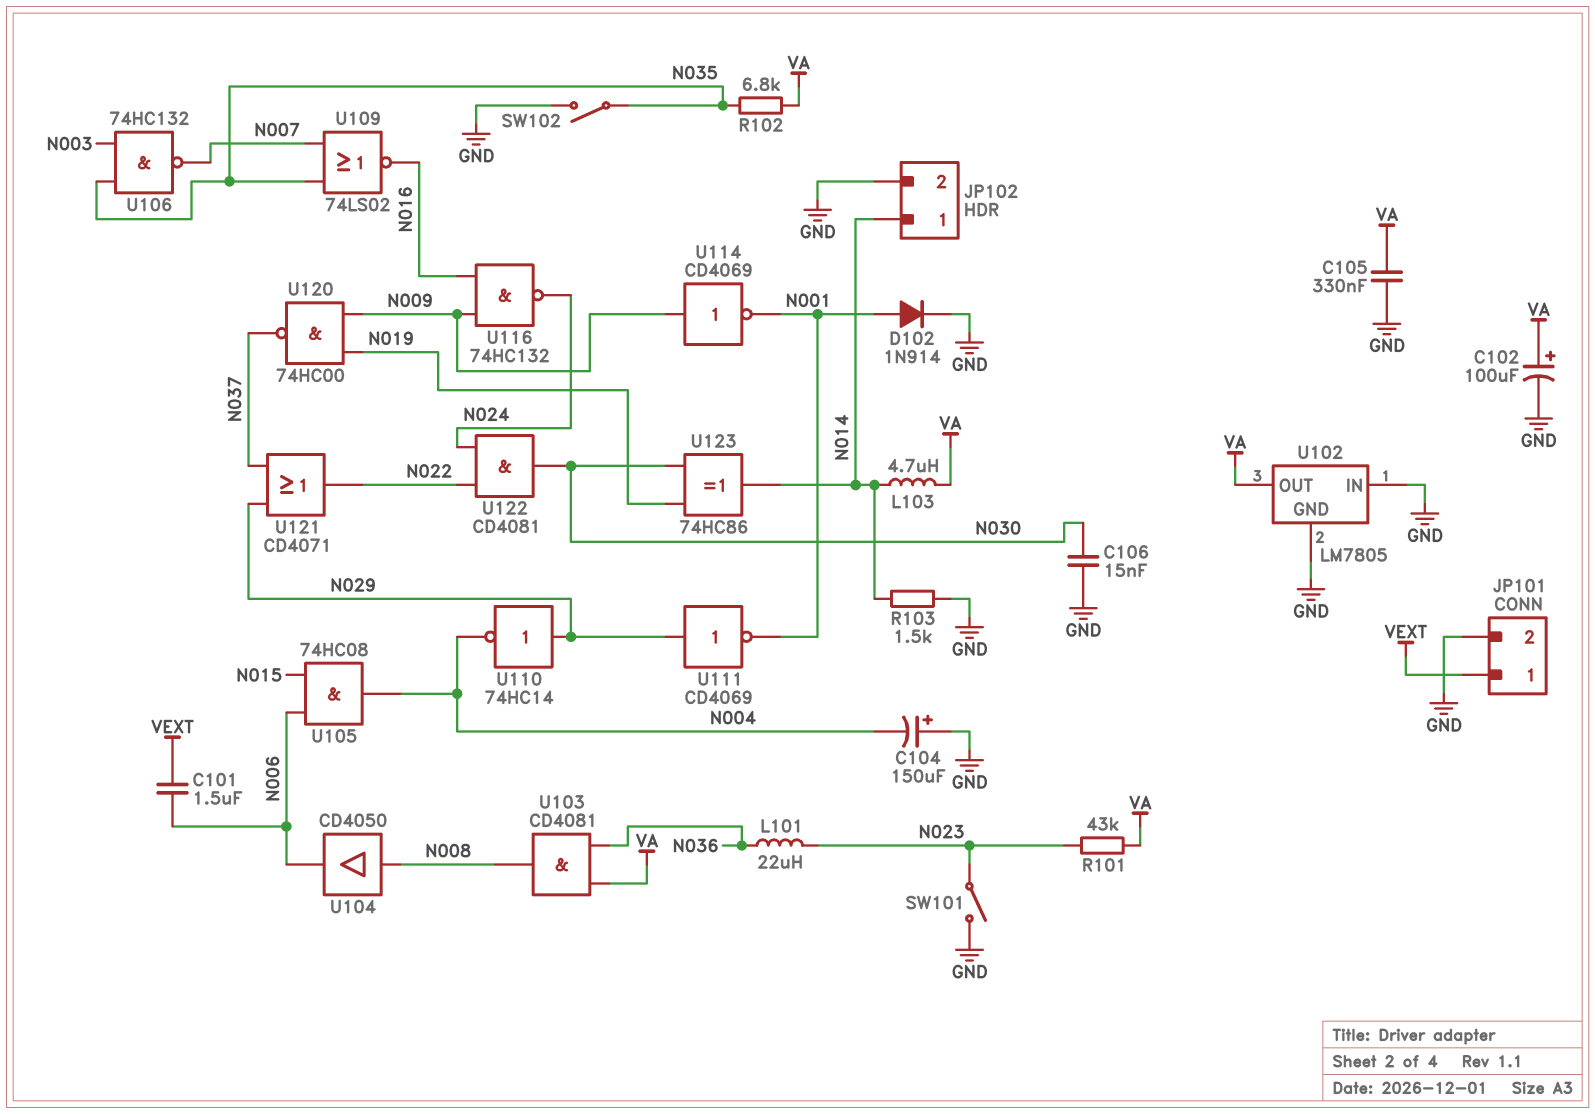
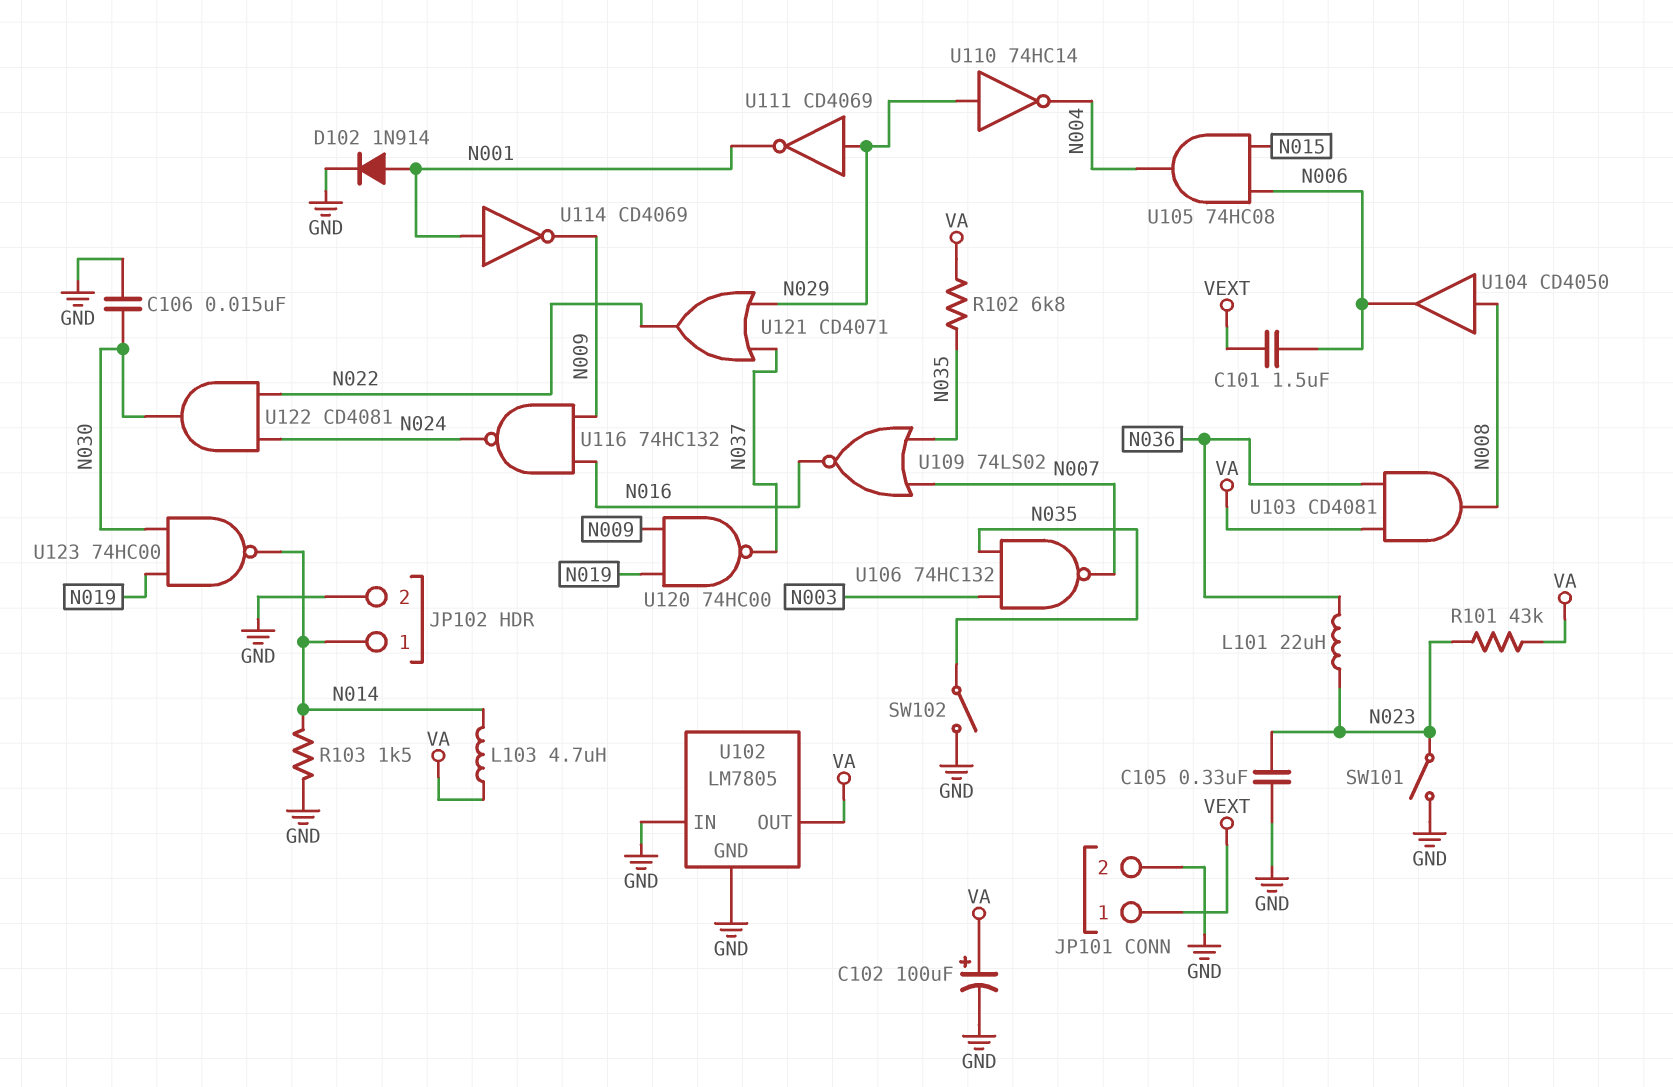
C104: 150uF (plus GND, minus N004) -> none
C105: 330nF (GND, VA) -> 330nF (GND, N023)
U114: NOT CD4069 (in N009, out N001) -> NOT CD4069 (in N001, out N009)
U123: XOR 74HC86 (in N019, in N030, out N014) -> NAND 74HC00 (in N019, in N030, out N014)

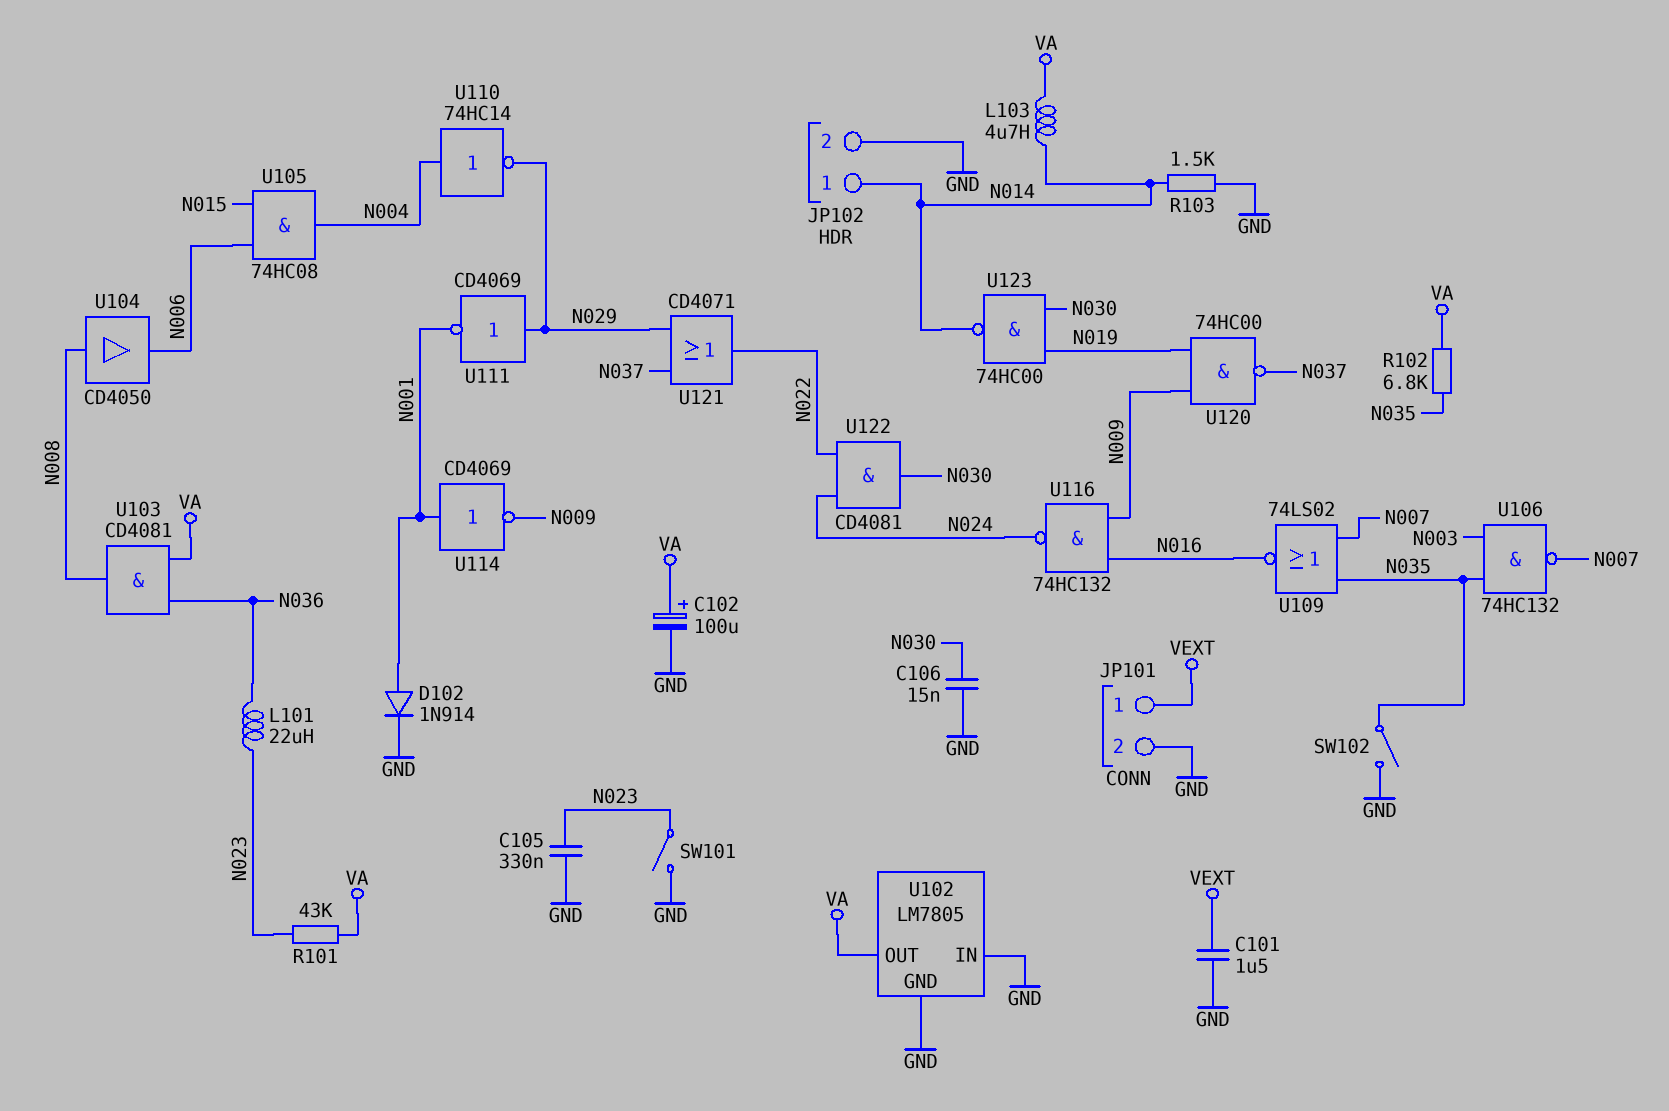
C101: 1.5uF (N006, VEXT) -> 1.5uF (GND, VEXT)
U110: NOT 74HC14 (in N029, out N004) -> NOT 74HC14 (in N004, out N029)

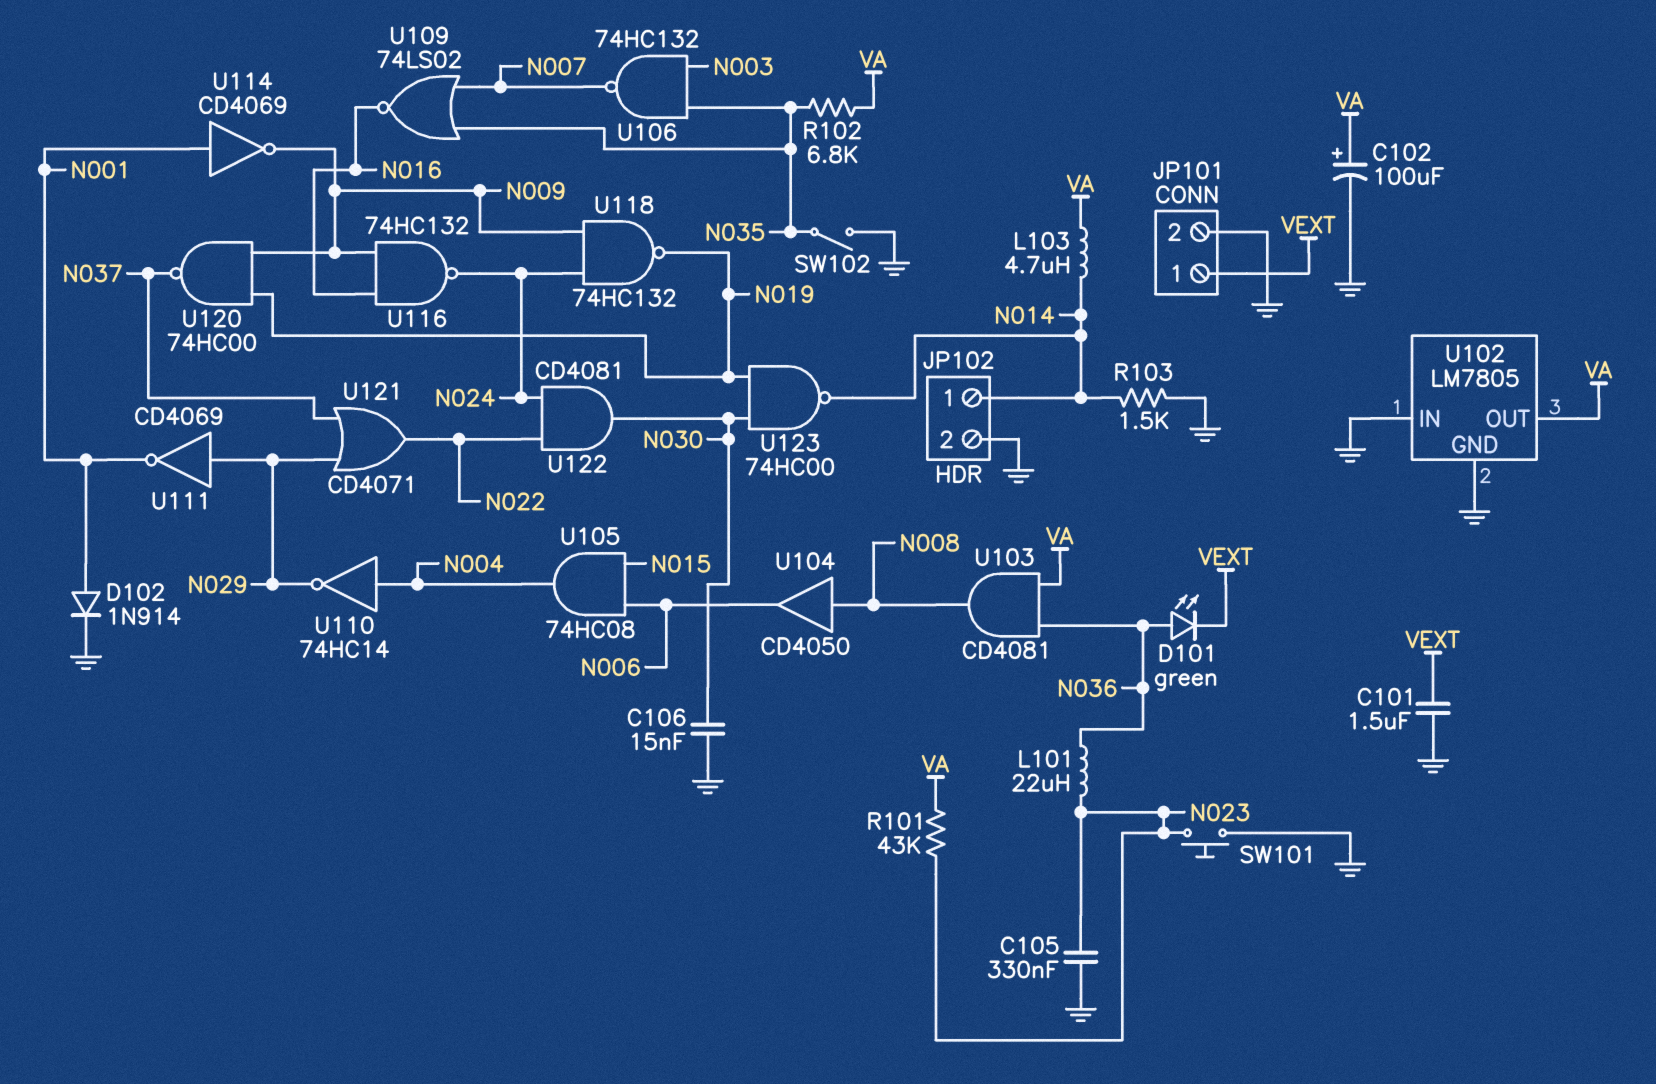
D101: none -> LED green (A N036, K VEXT)
SW101: switch (GND, N023) -> button (GND, N023)
U118: none -> NAND 74HC132 (in N009, in N024, out N019)

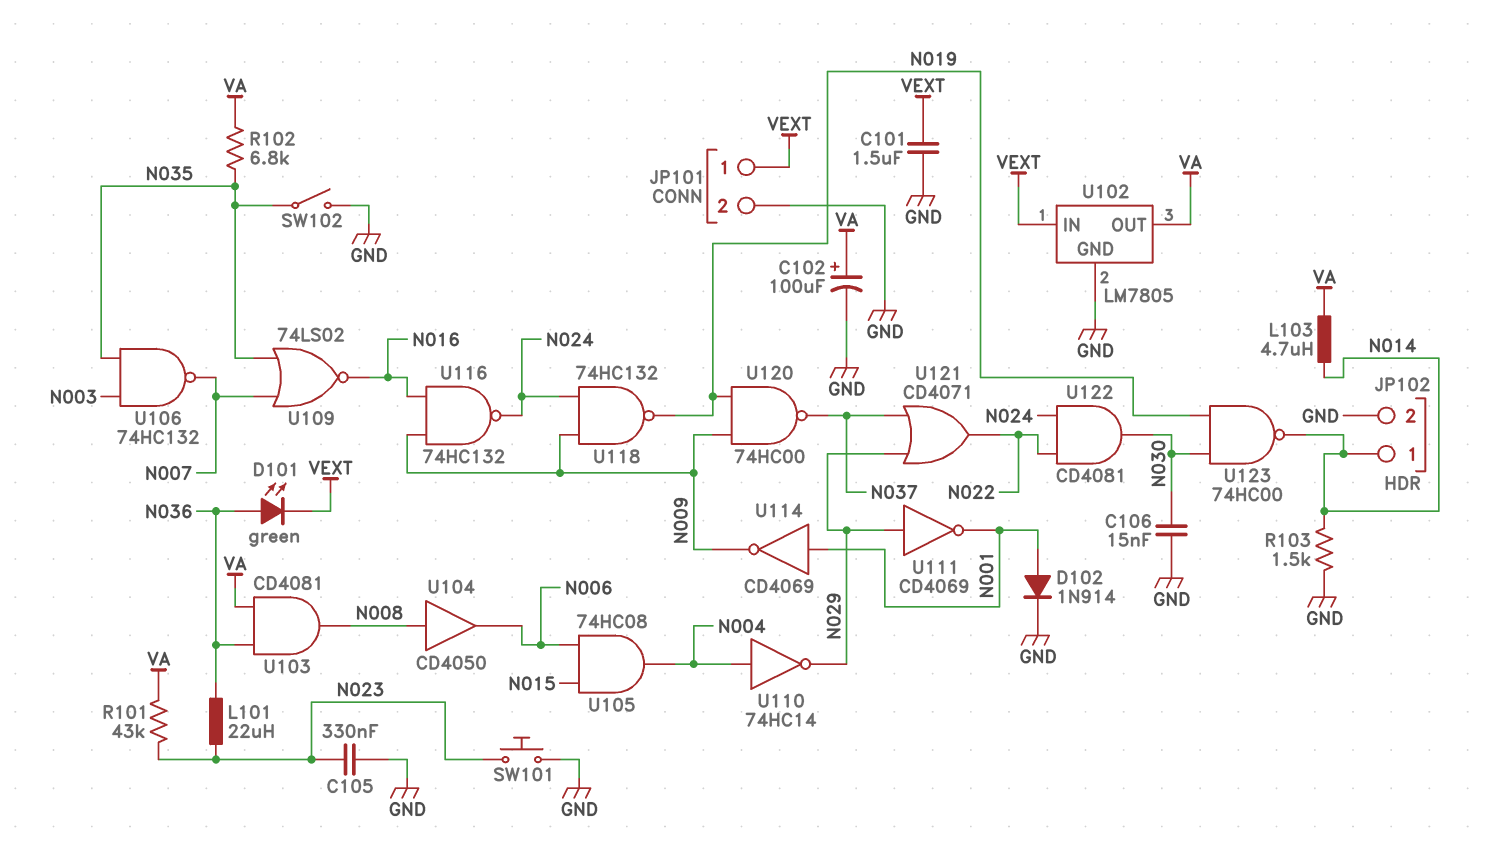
U102 pin IN: GND -> VEXT

